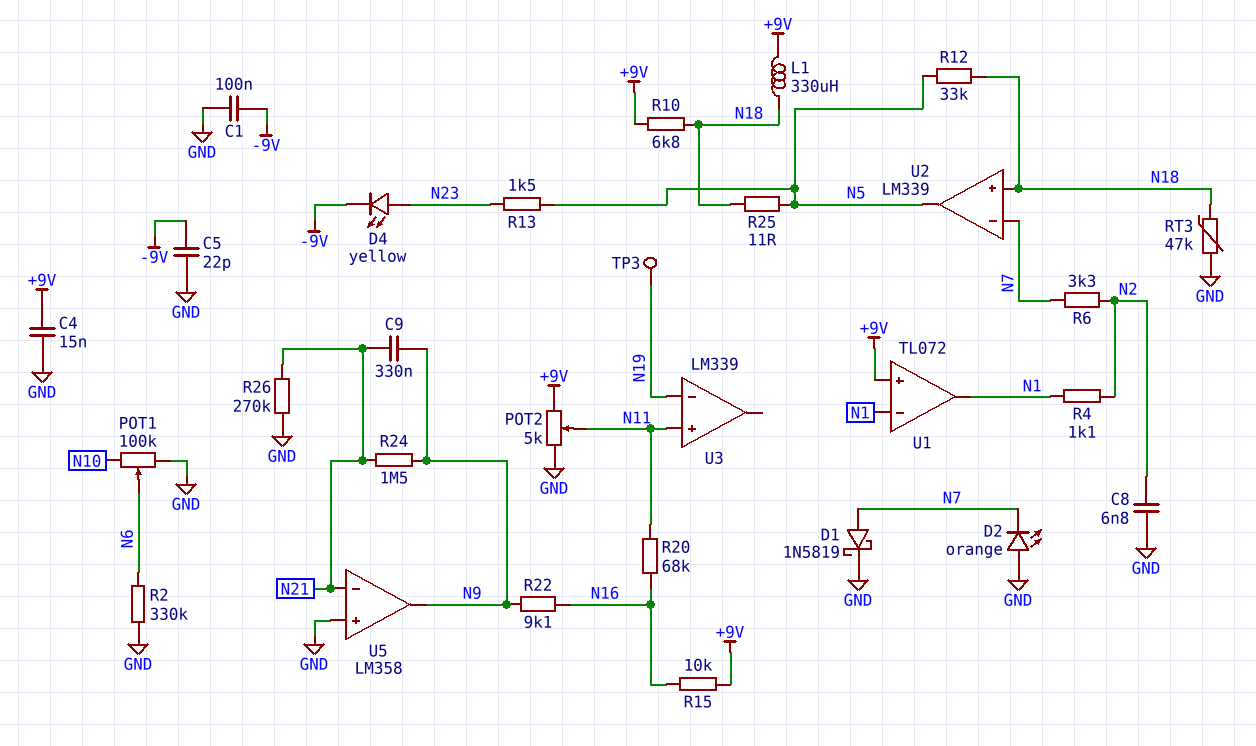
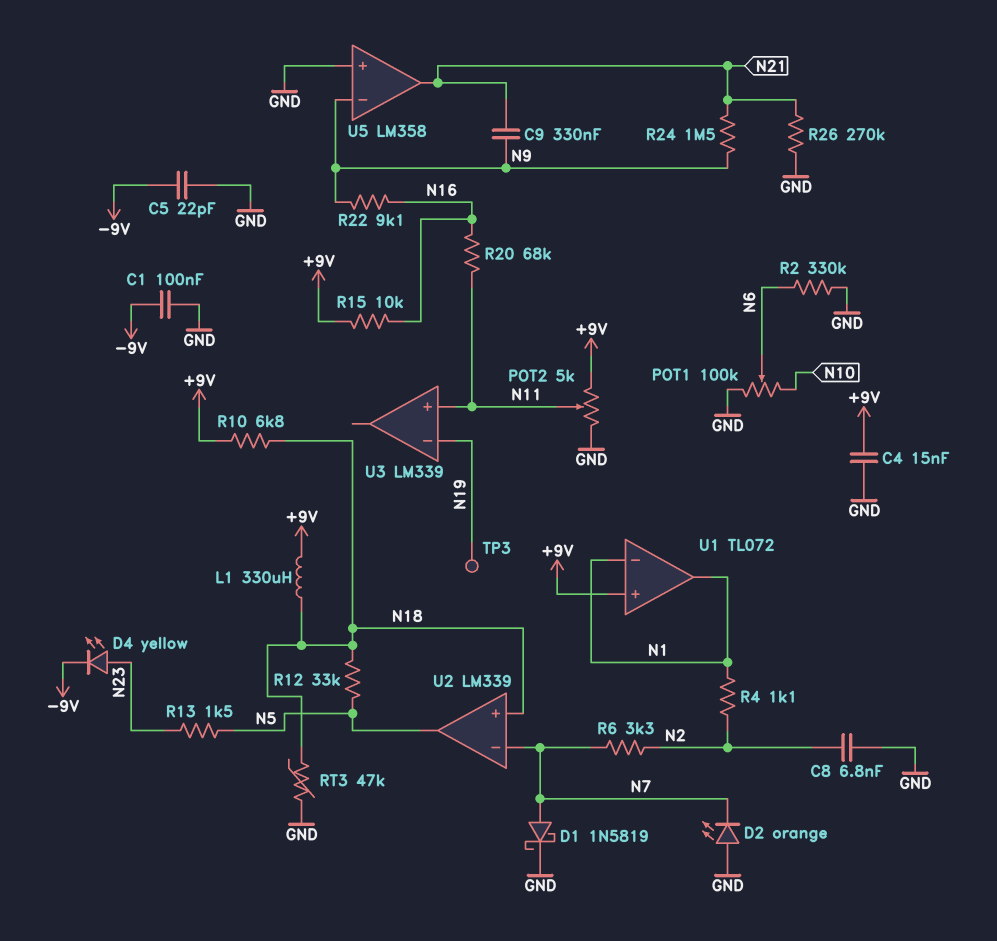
R25: 11 (N5, N18) -> none
U5 pin in-: N21 -> N9
U5 pin out: N9 -> N21

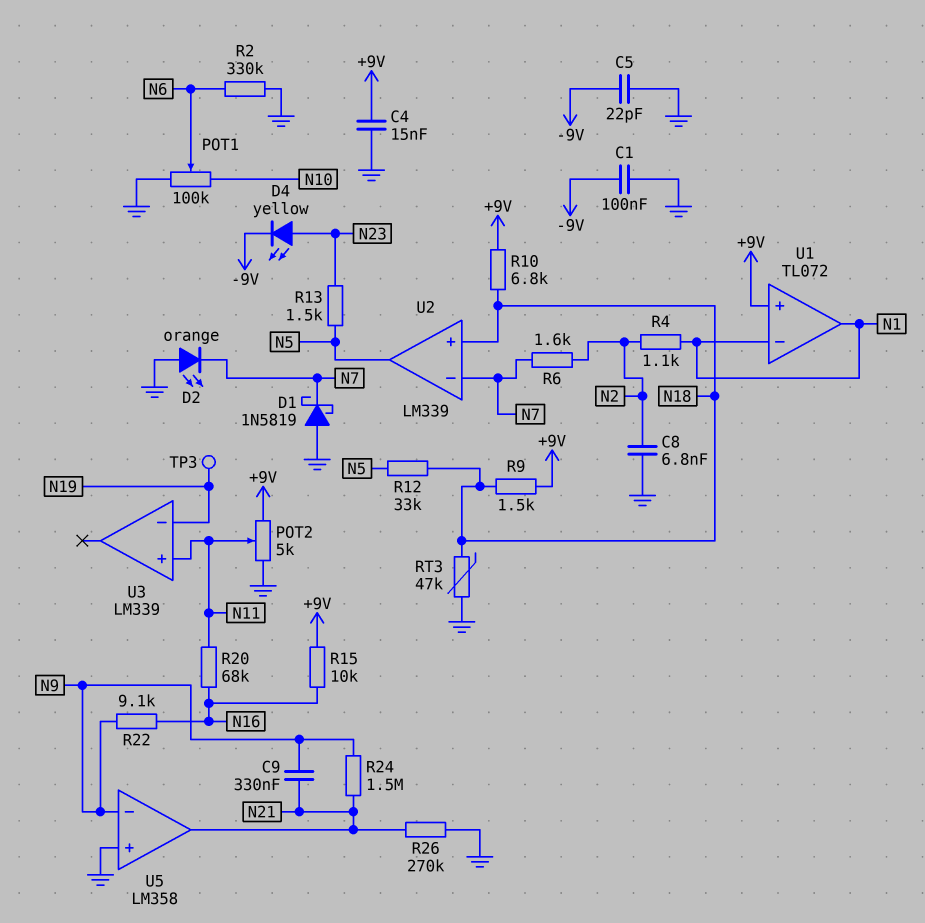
D1: schottky 1N5819 (A N7, K GND) -> schottky 1N5819 (A GND, K N7)
L1: 330uH (+9V, N18) -> none
R6: 3.3k (N2, N7) -> 1.6k (N2, N7)
R9: none -> 1.5k (+9V, N18)

